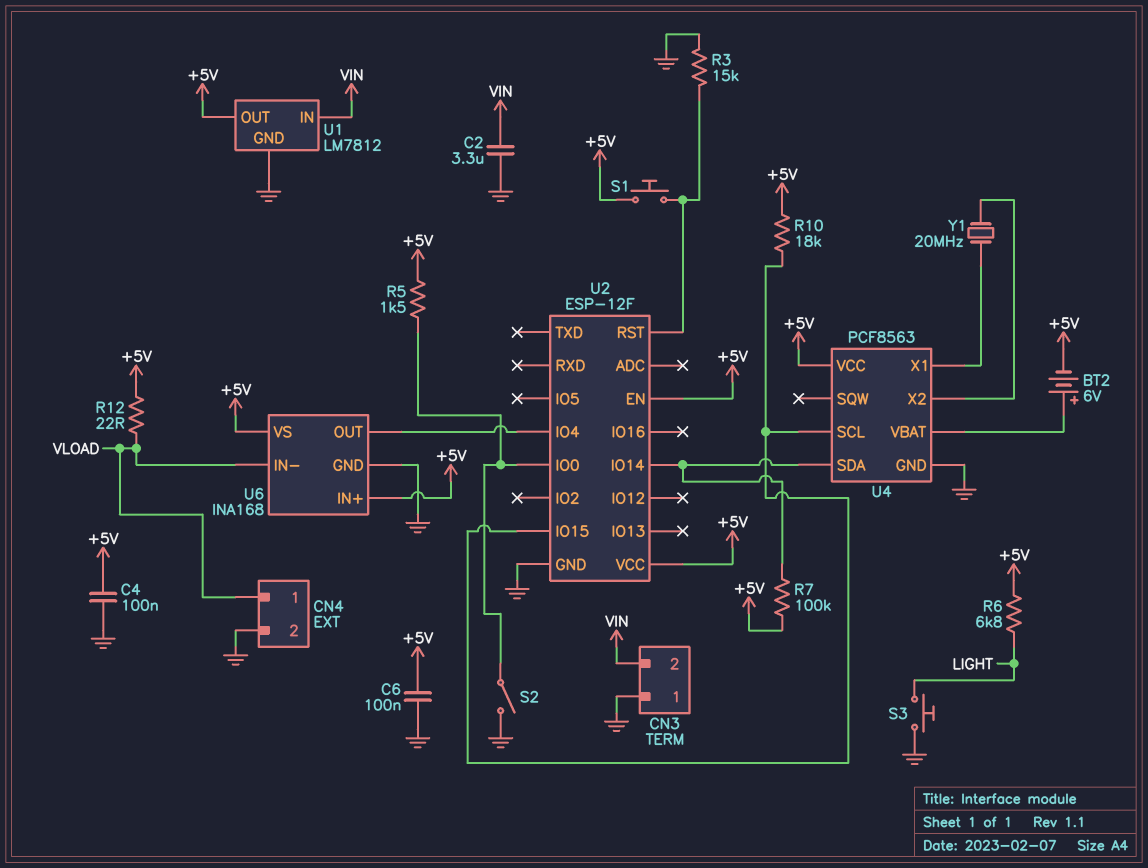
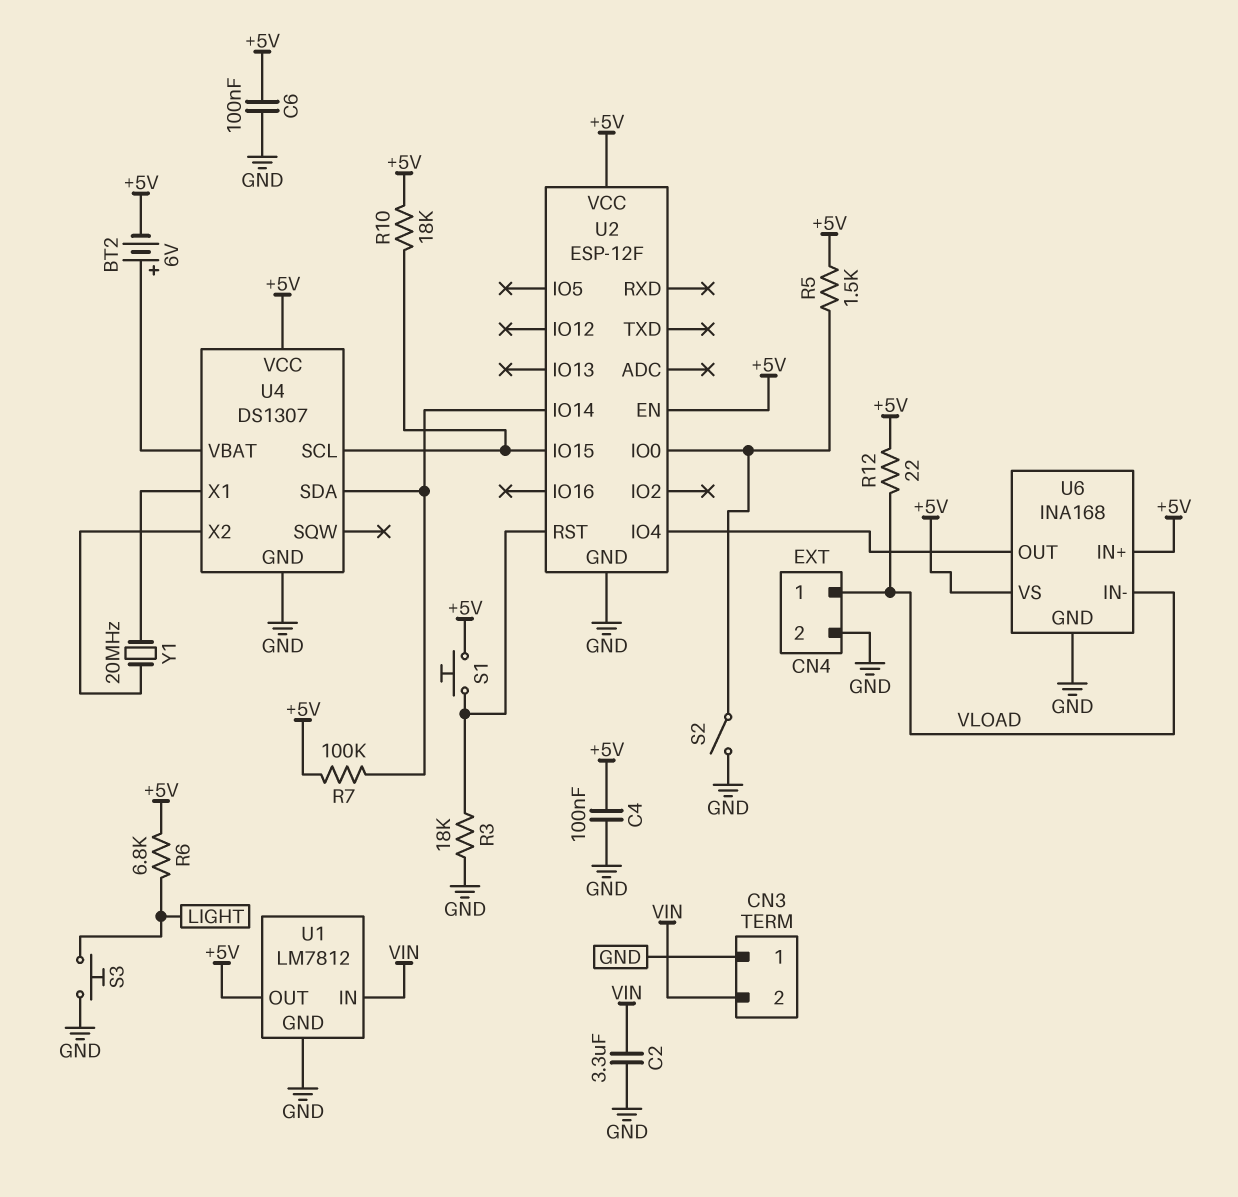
R3: 15k (GND, U2/RST) -> 18k (GND, U2/RST)
U4: PCF8563 -> DS1307

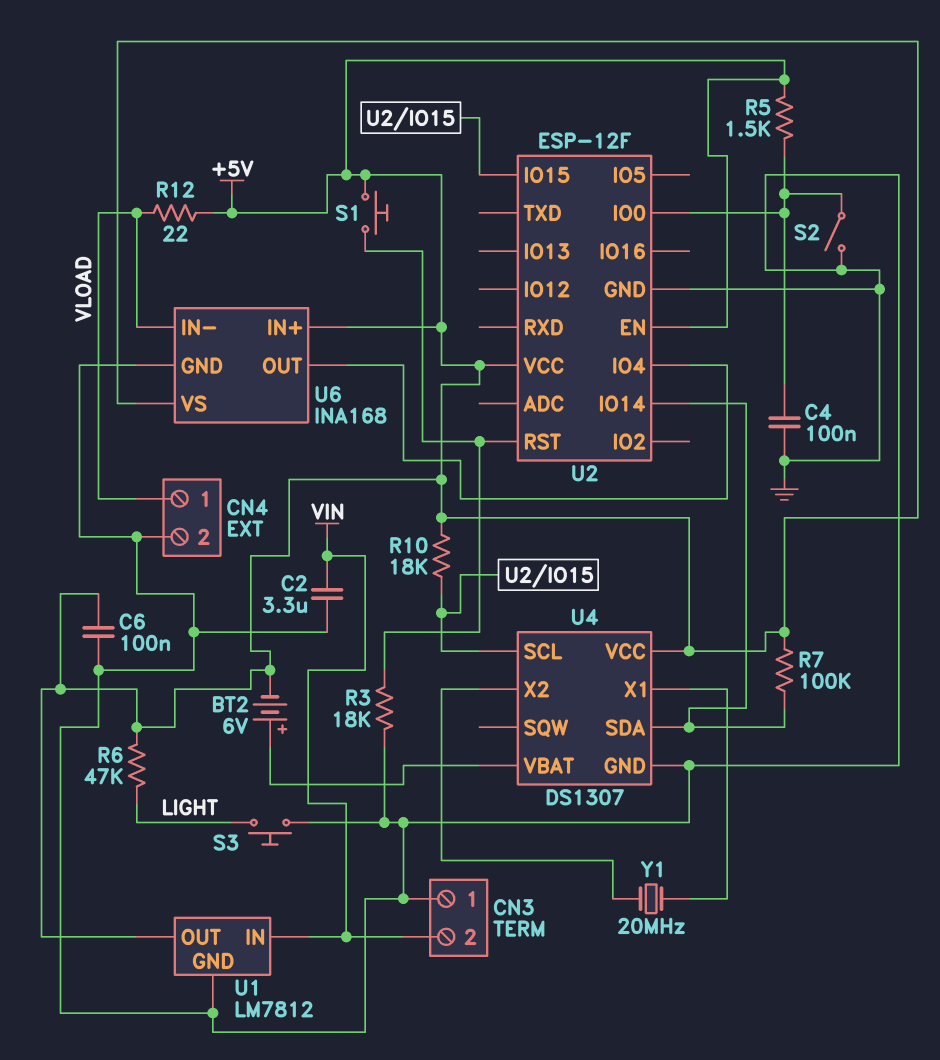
C4: 100nF (+5V, GND) -> 100nF (GND, U2/IO0)
R6: 6.8k (+5V, LIGHT) -> 47k (+5V, LIGHT)

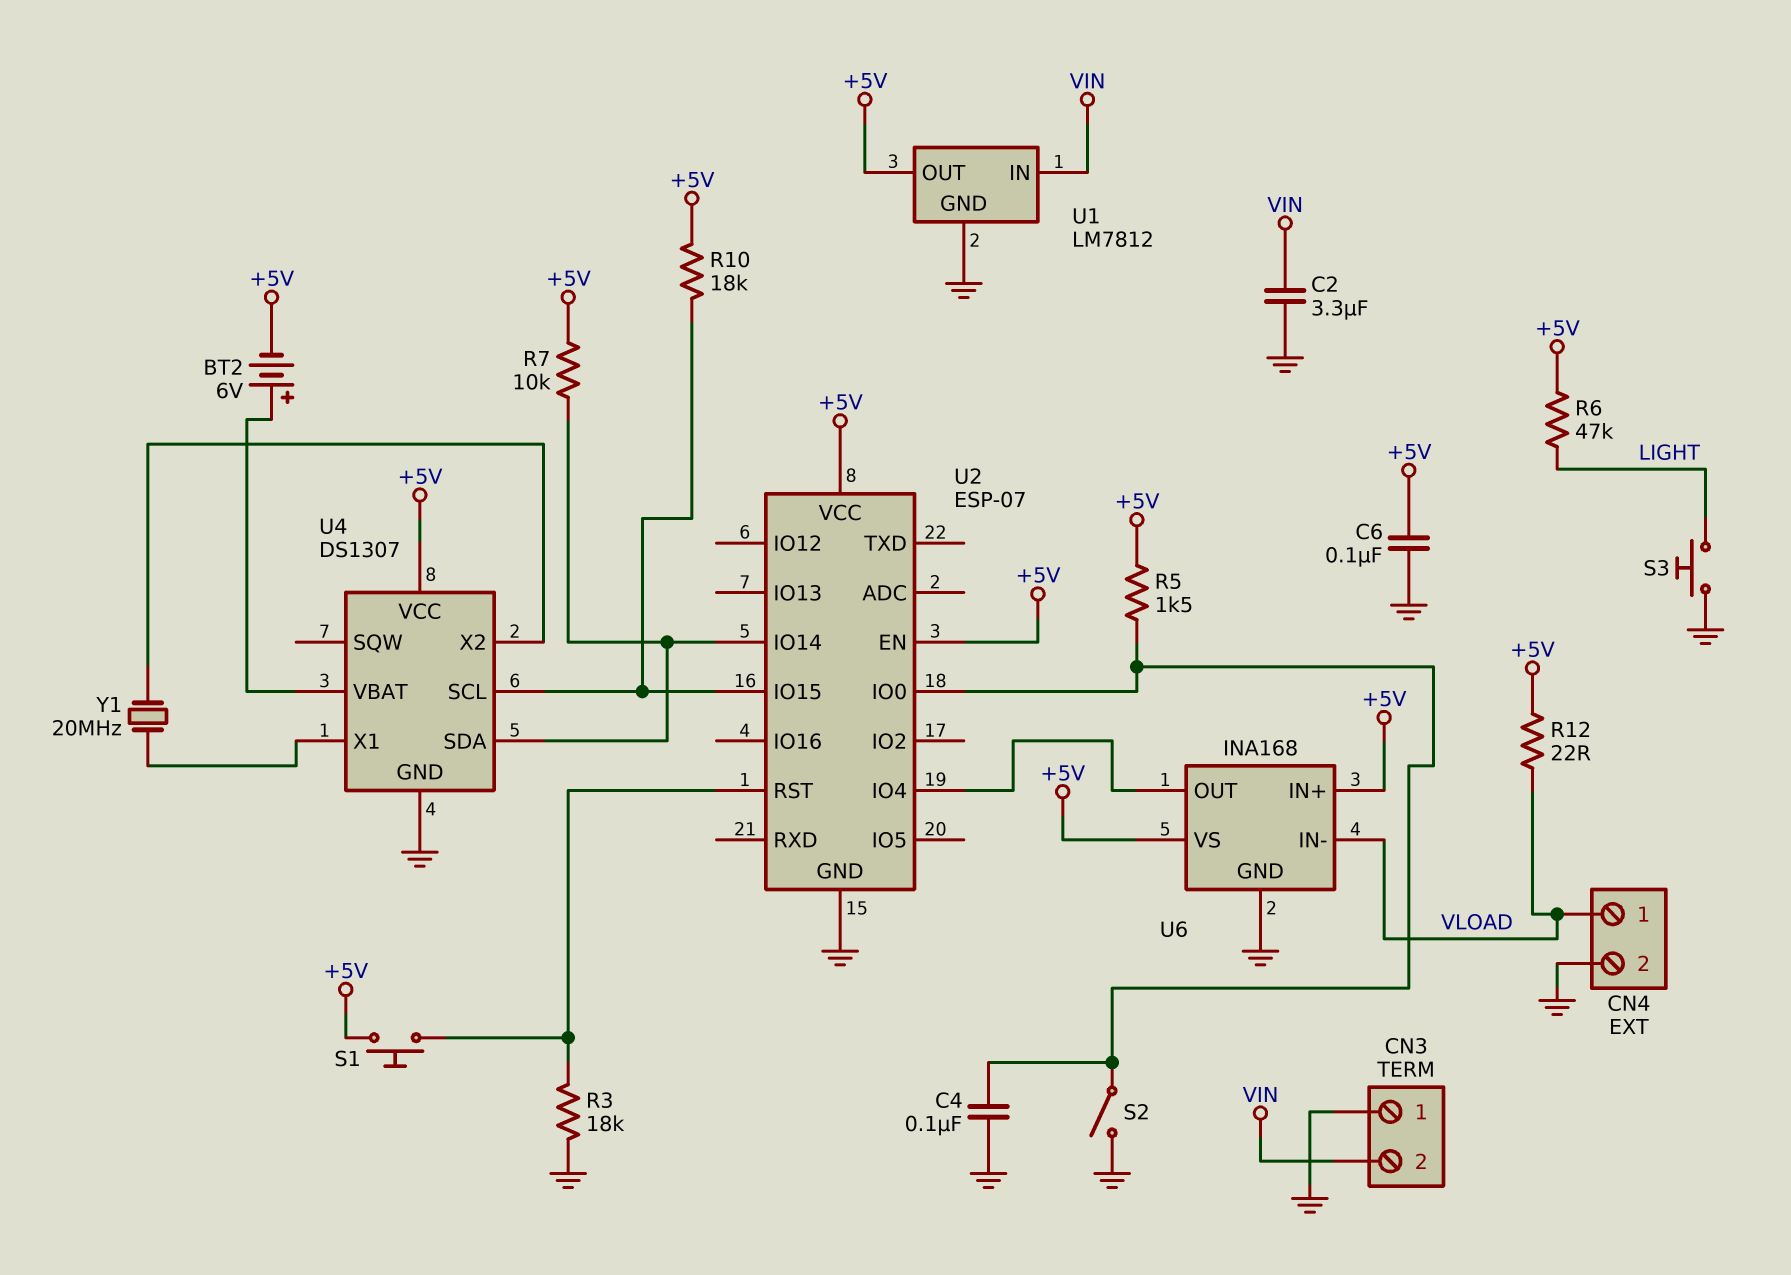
R7: 100k (+5V, U2/IO14) -> 10k (+5V, U2/IO14)
U2: ESP-12F -> ESP-07

